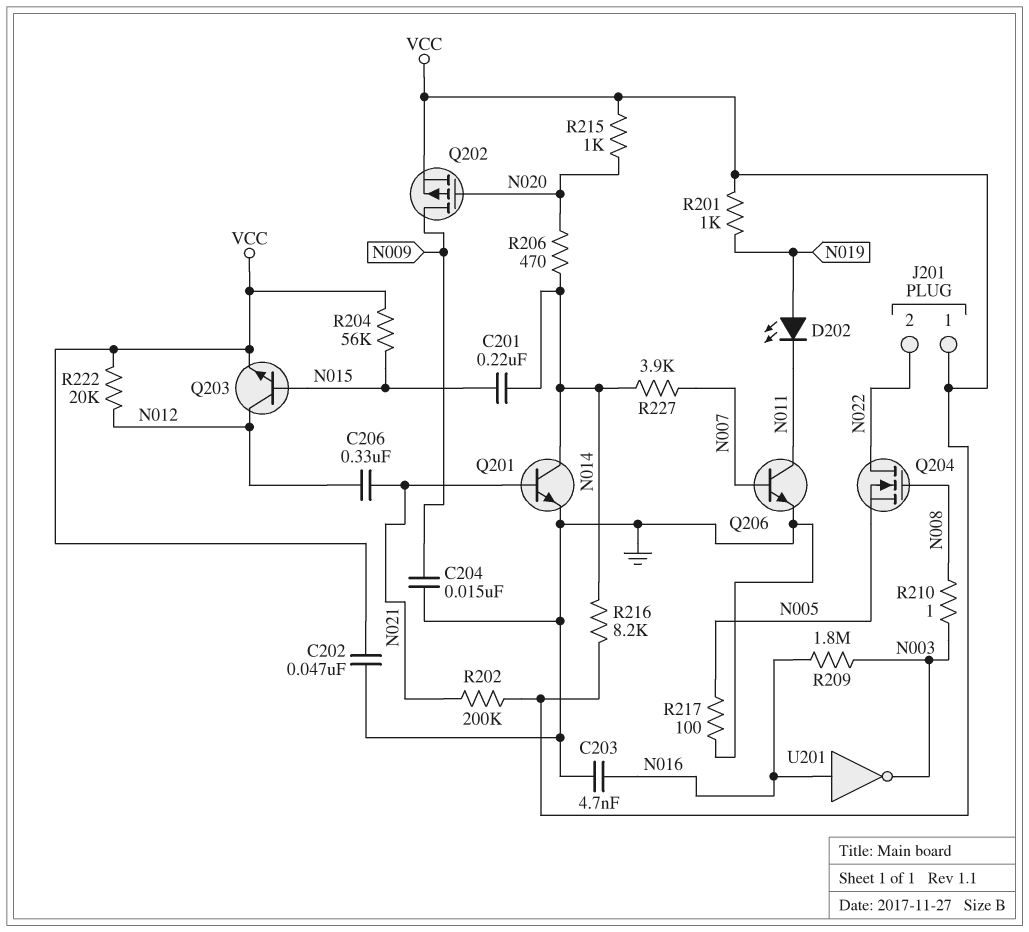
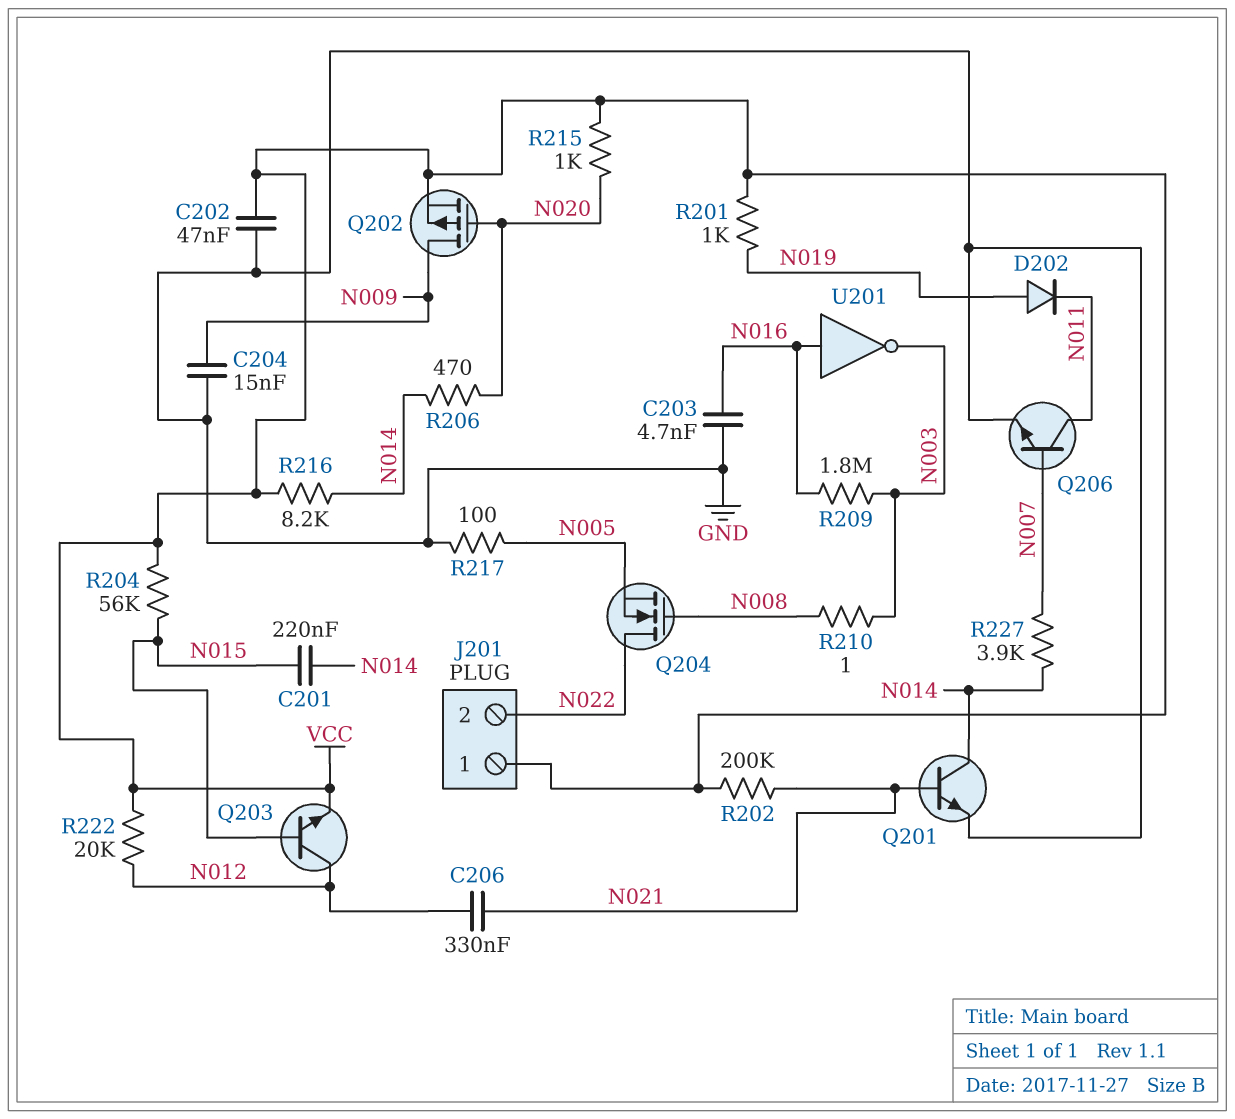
D202: LED (A N019, K N011) -> diode (A N019, K N011)

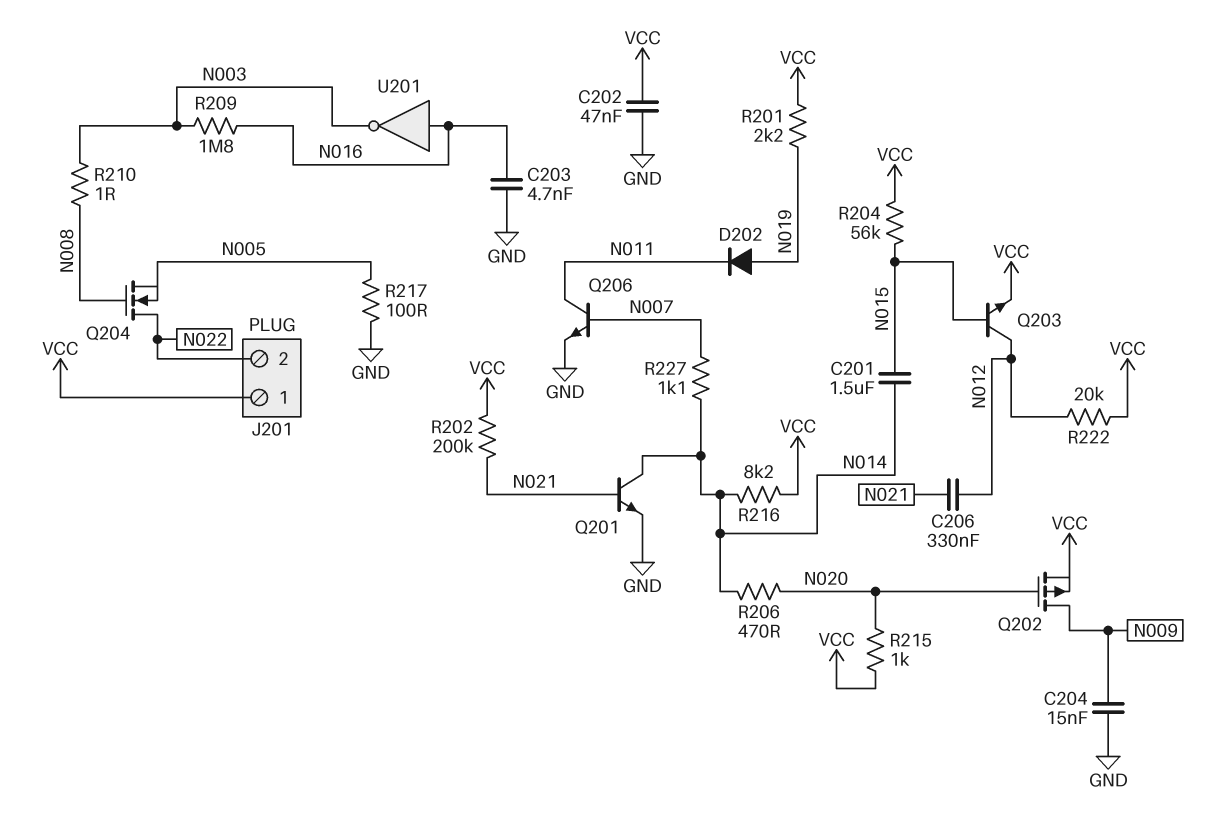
C201: 220nF (N014, N015) -> 1.5uF (N014, N015)
R201: 1k (N019, VCC) -> 2.2k (N019, VCC)
R227: 3.9k (N007, N014) -> 1.1k (N007, N014)

